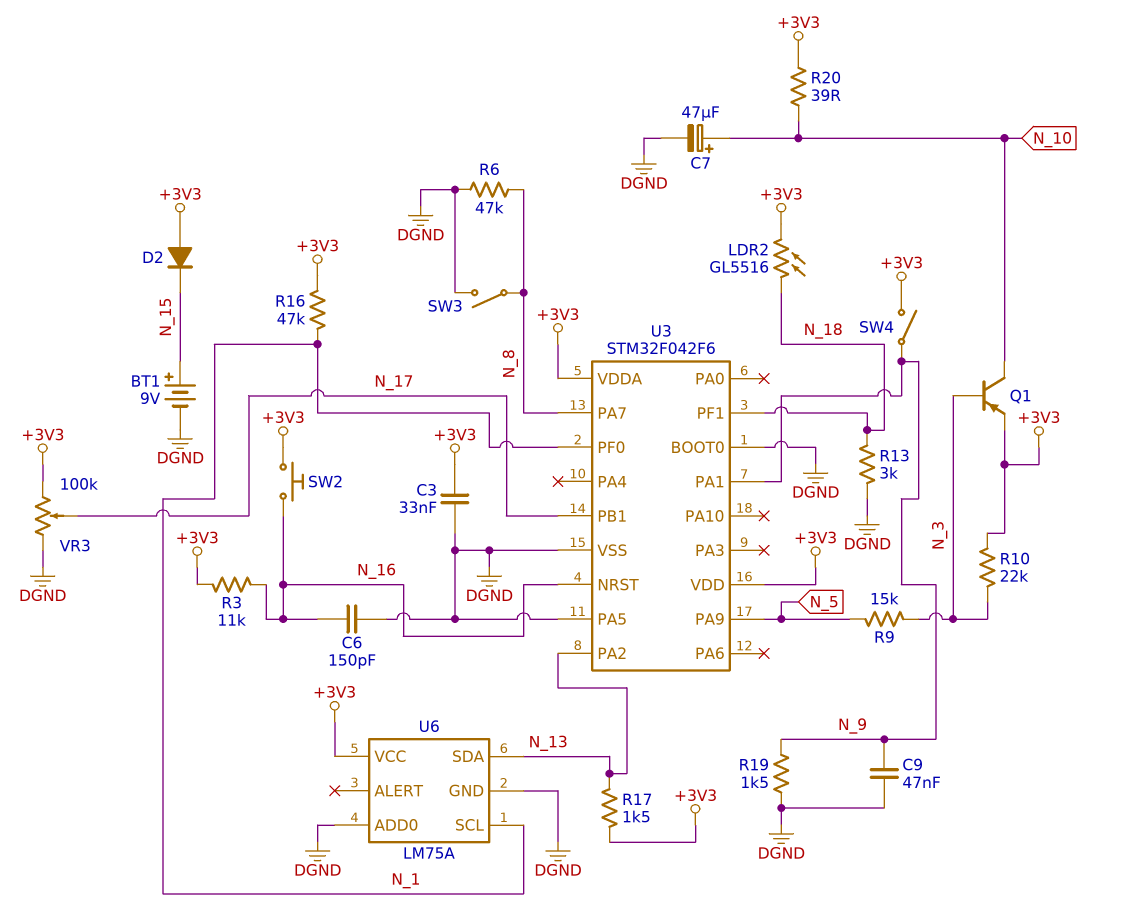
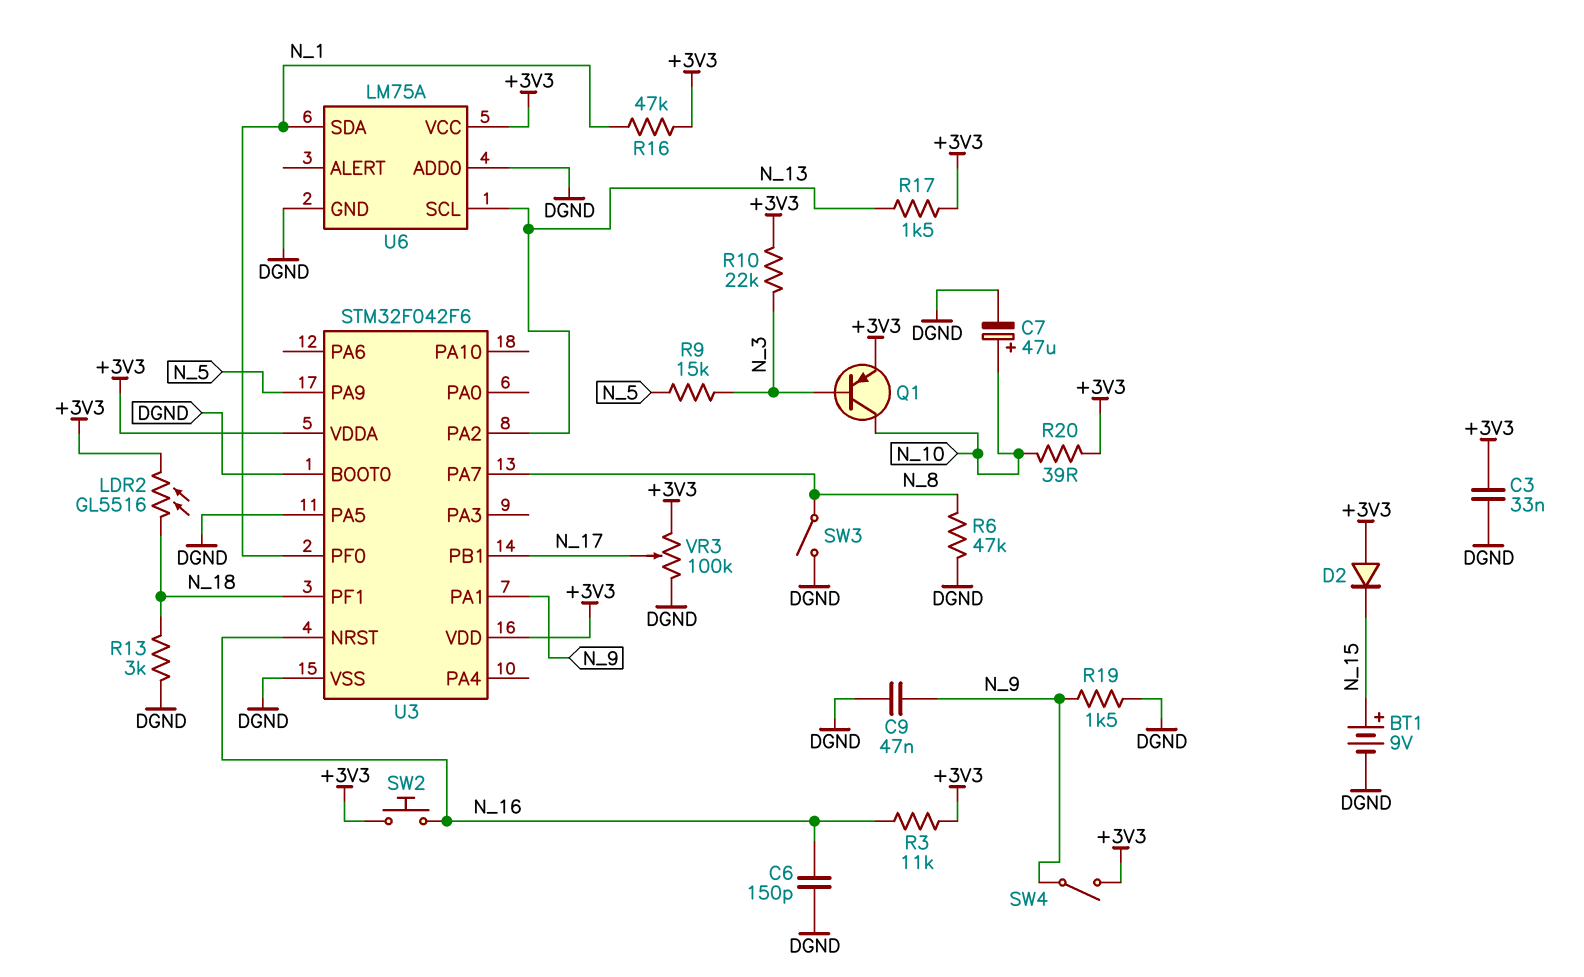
U6 pin SCL: N_1 -> N_13
U6 pin SDA: N_13 -> N_1

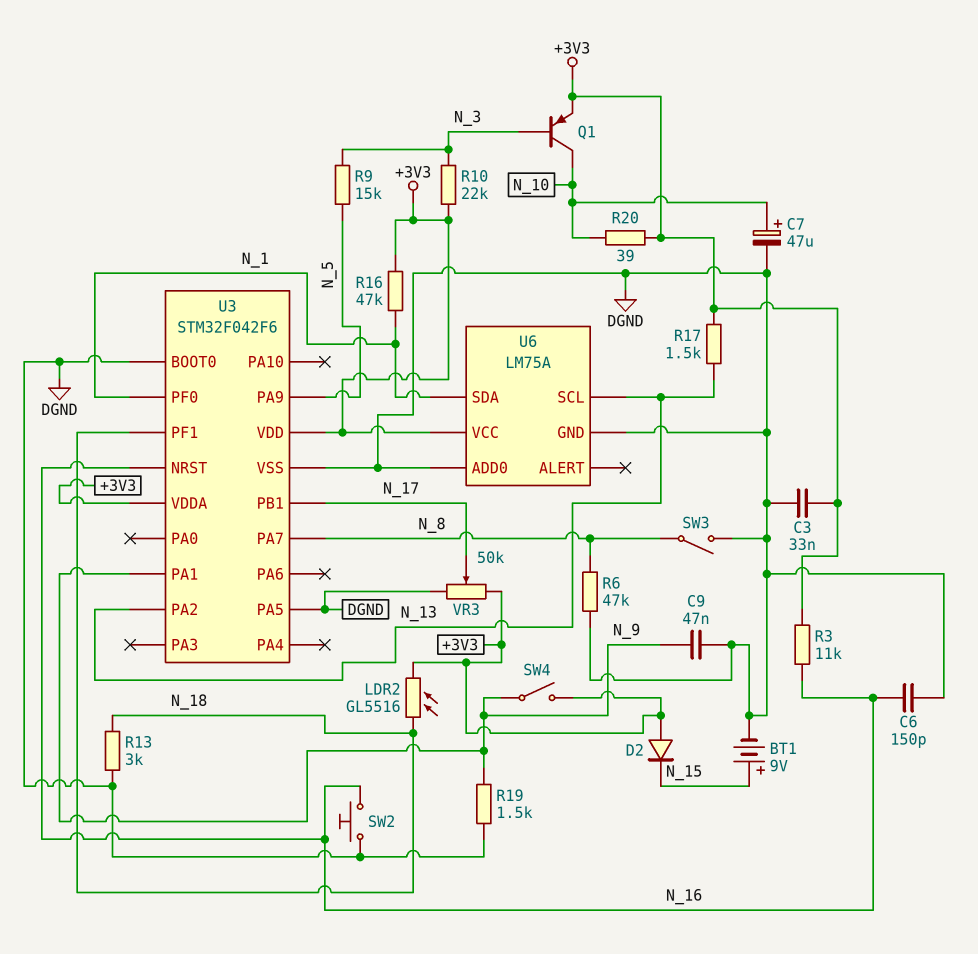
SW2: button (+3V3, N_16) -> button (DGND, N_16)
VR3: 100k (+3V3, DGND, wiper N_17) -> 50k (+3V3, DGND, wiper N_17)

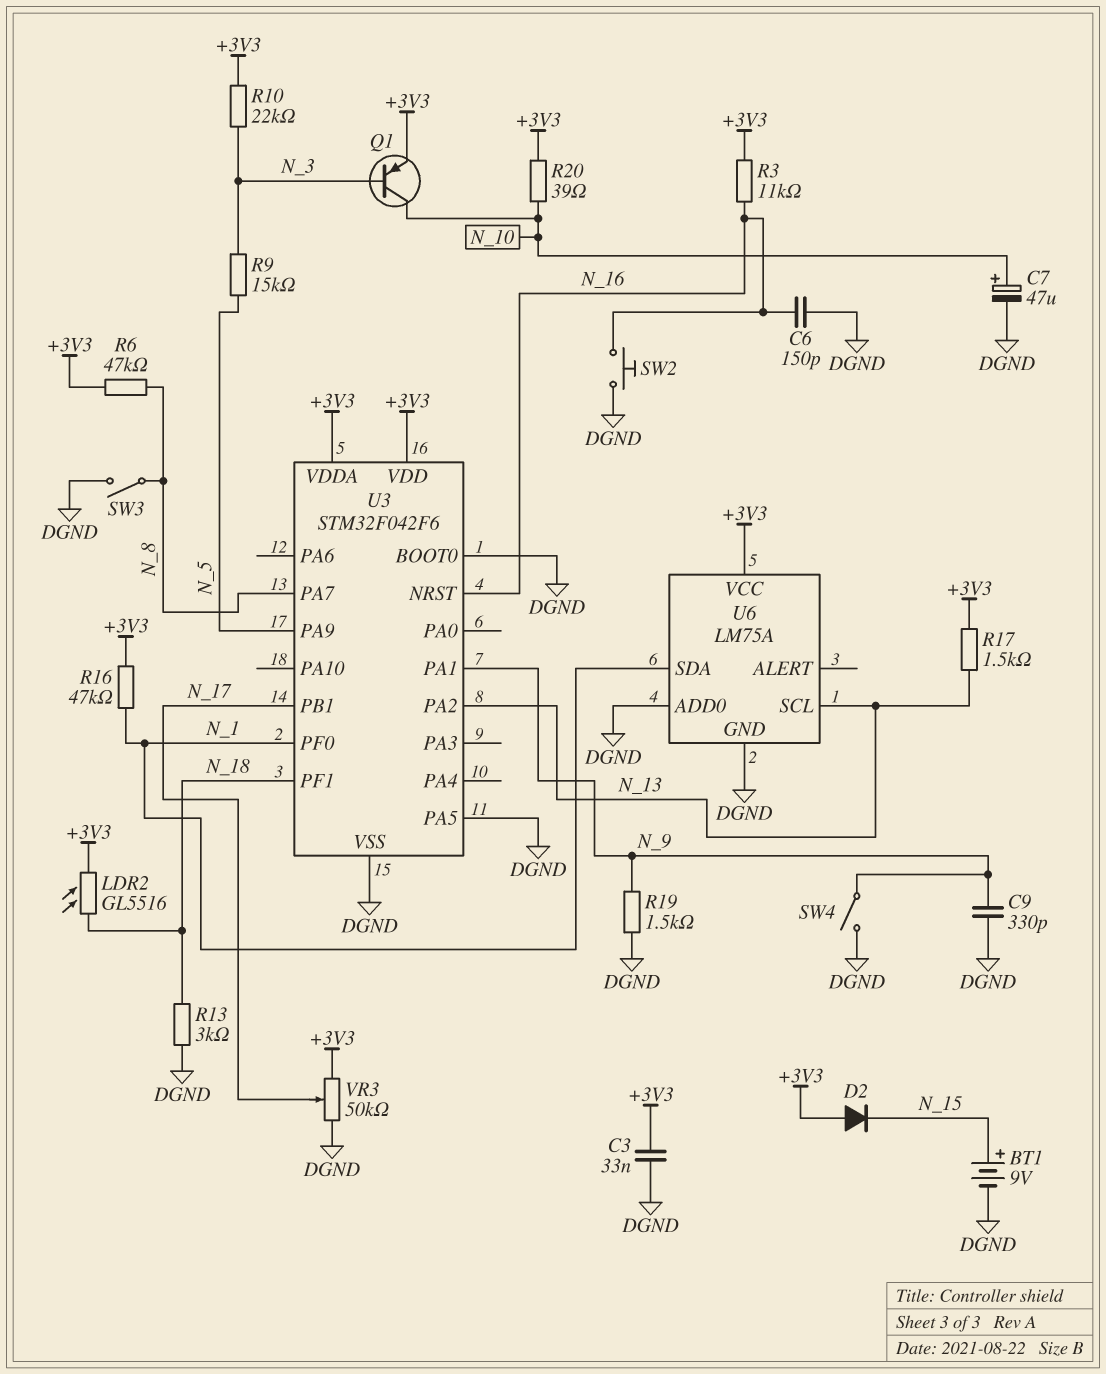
C9: 47nF (DGND, N_9) -> 330pF (DGND, N_9)
R6: 47k (DGND, N_8) -> 47k (+3V3, N_8)
SW4: switch (+3V3, N_9) -> switch (DGND, N_9)

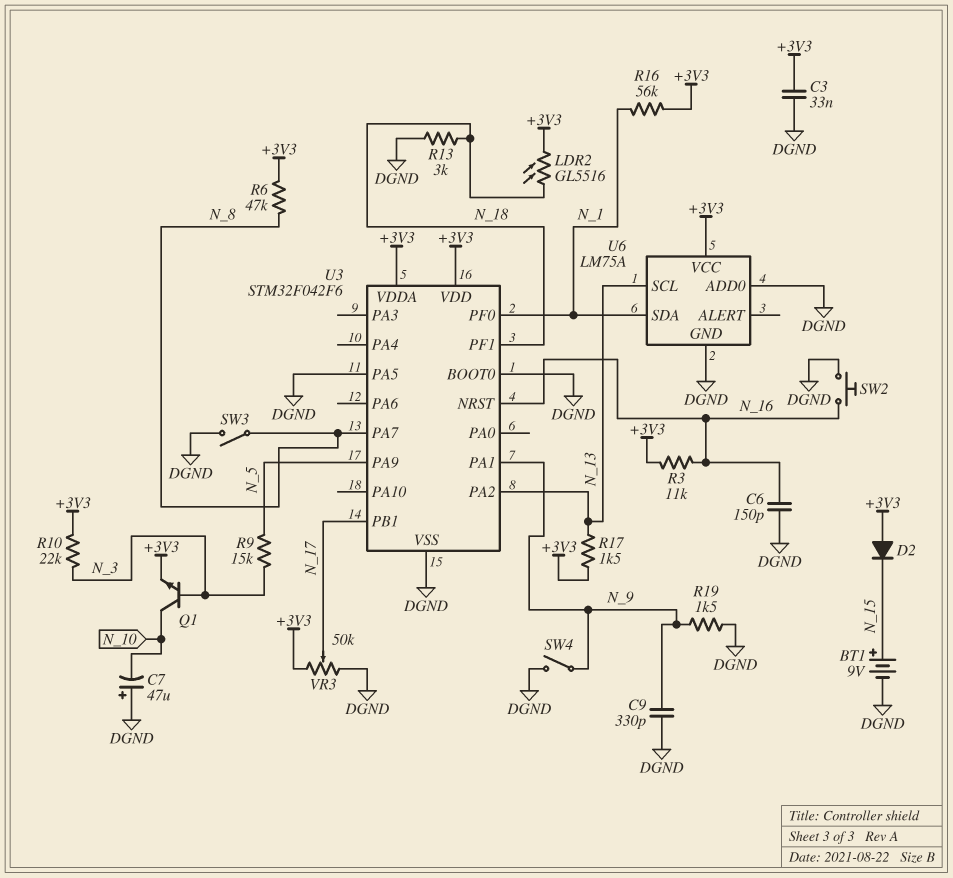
C7: 47uF (plus N_10, minus DGND) -> 47uF (plus DGND, minus N_10)
Q1: PNP (B N_3, C N_10, E +3V3) -> NPN (B N_3, C N_10, E +3V3)
R16: 47k (+3V3, N_1) -> 56k (+3V3, N_1)
R20: 39 (+3V3, N_10) -> none

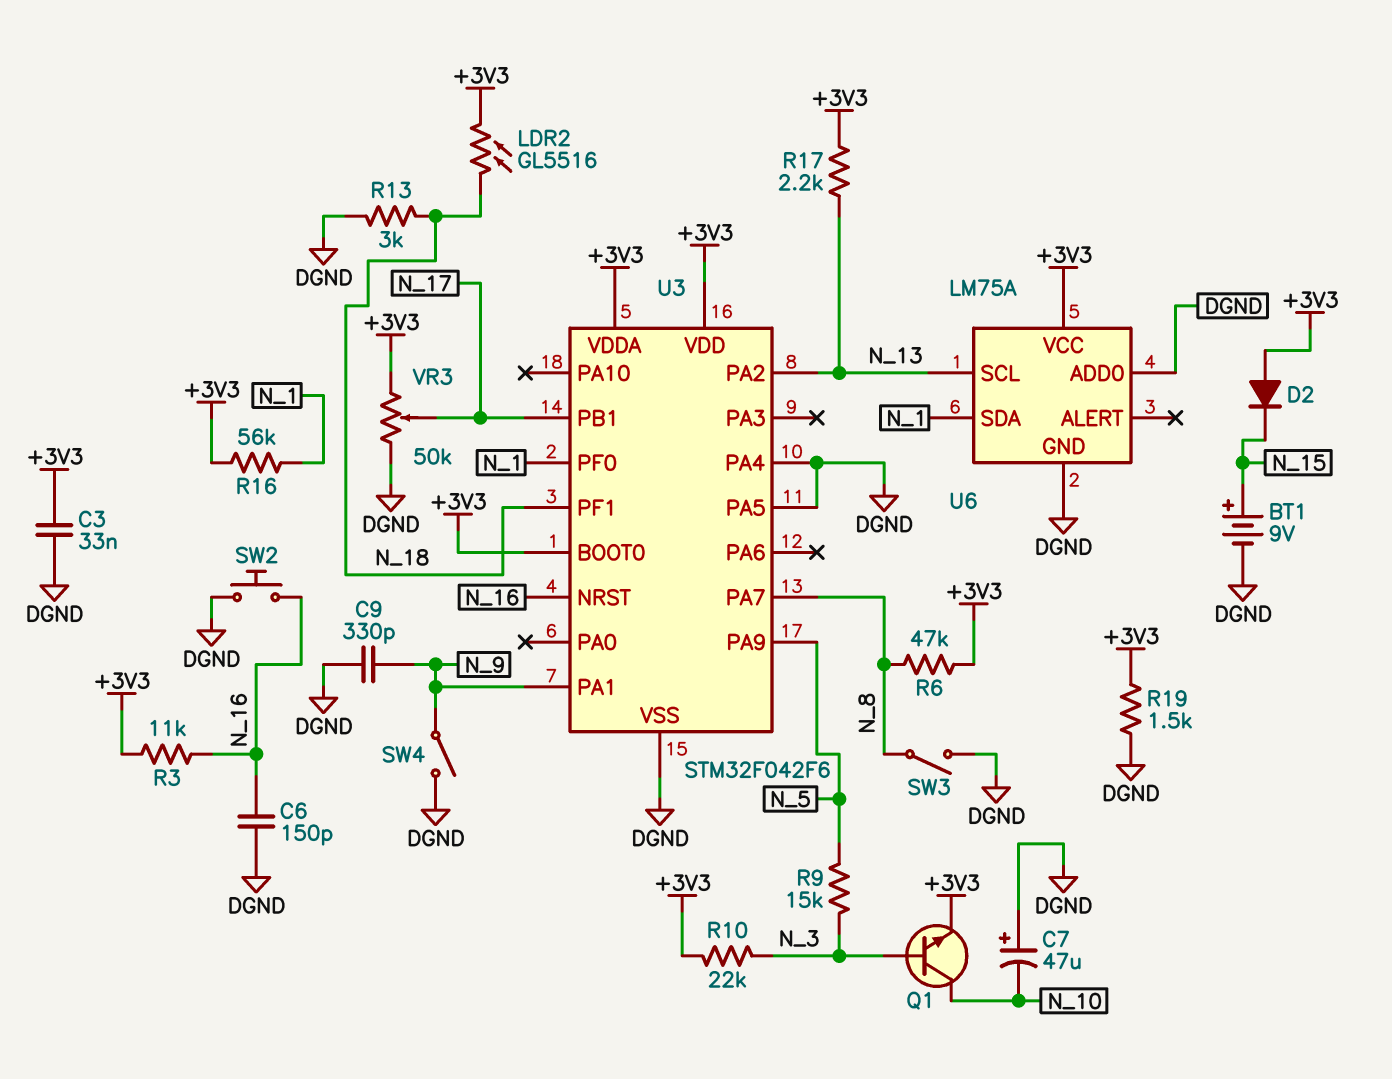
R17: 1.5k (+3V3, N_13) -> 2.2k (+3V3, N_13)
R19: 1.5k (DGND, N_9) -> 1.5k (+3V3, DGND)
U3 pin BOOT0: DGND -> +3V3
U3 pin PA4: none -> DGND

